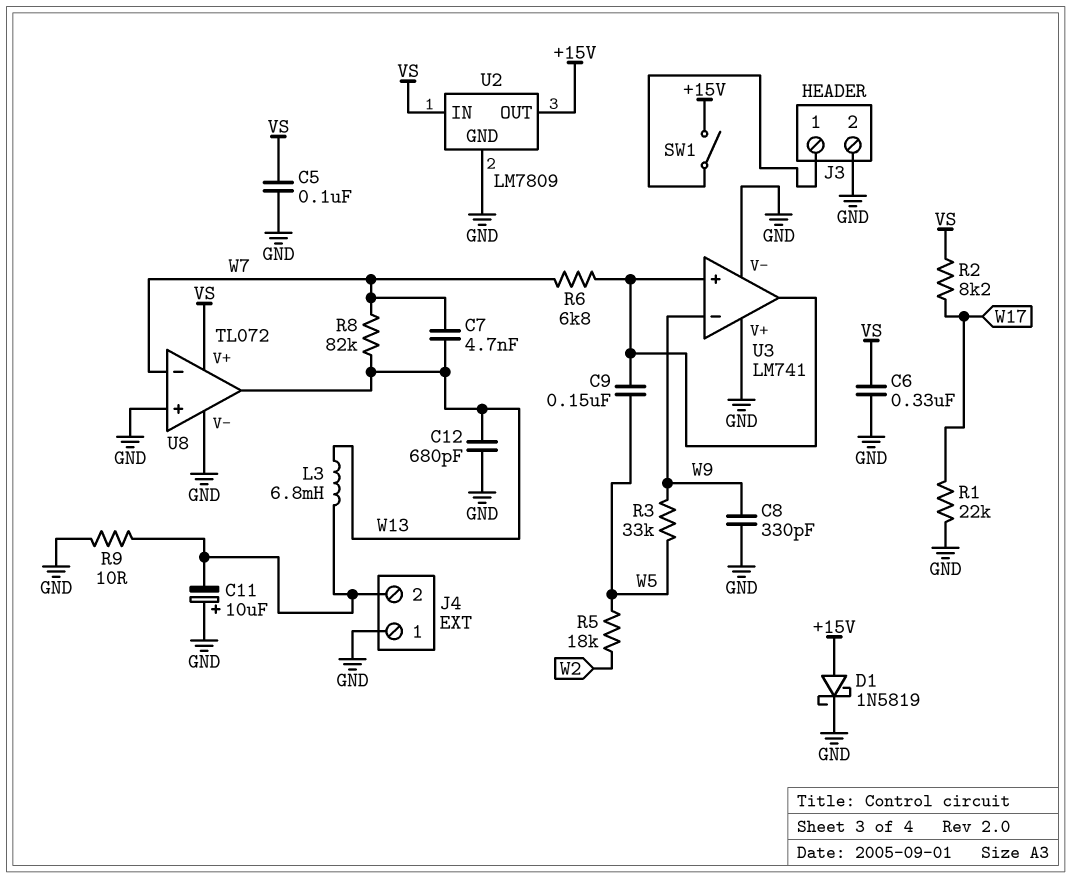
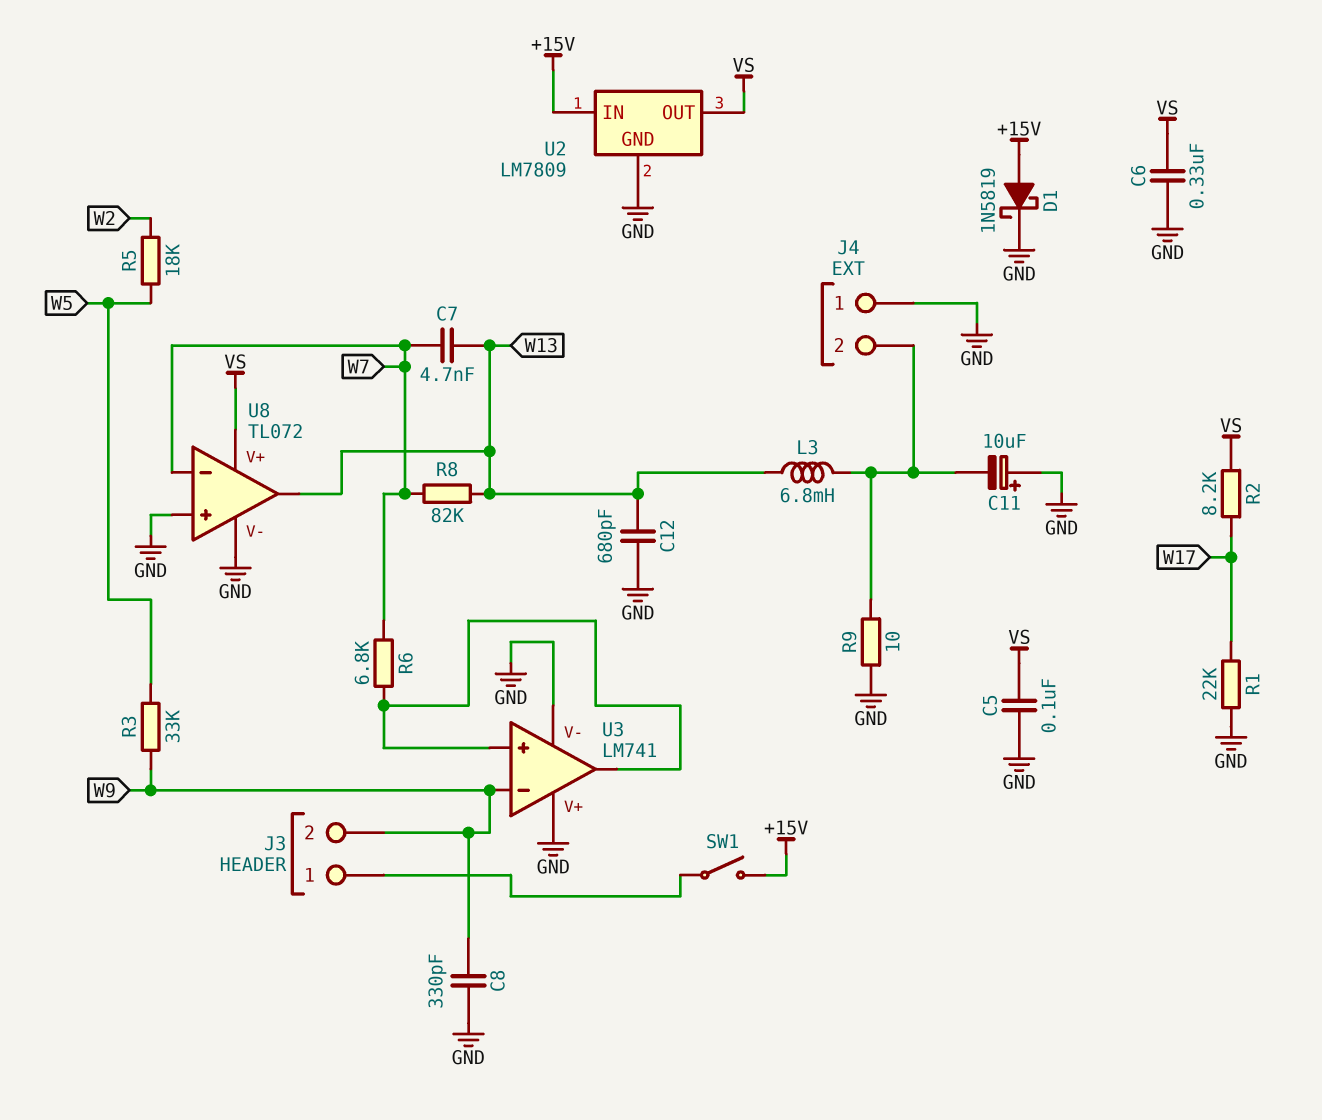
C9: 150nF (U3/in+, W5) -> none
J3 pin 2: GND -> W9
U2 pin IN: VS -> +15V
U2 pin OUT: +15V -> VS

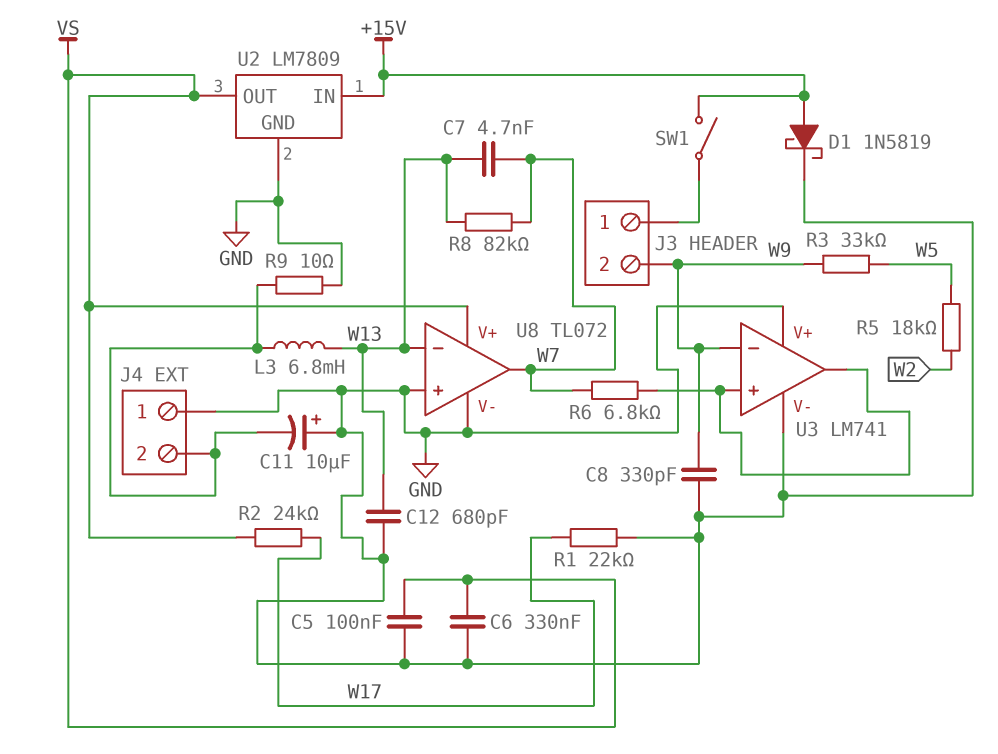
R2: 8.2k (VS, W17) -> 24k (VS, W17)
U8 pin in-: W7 -> W13
U8 pin out: W13 -> W7

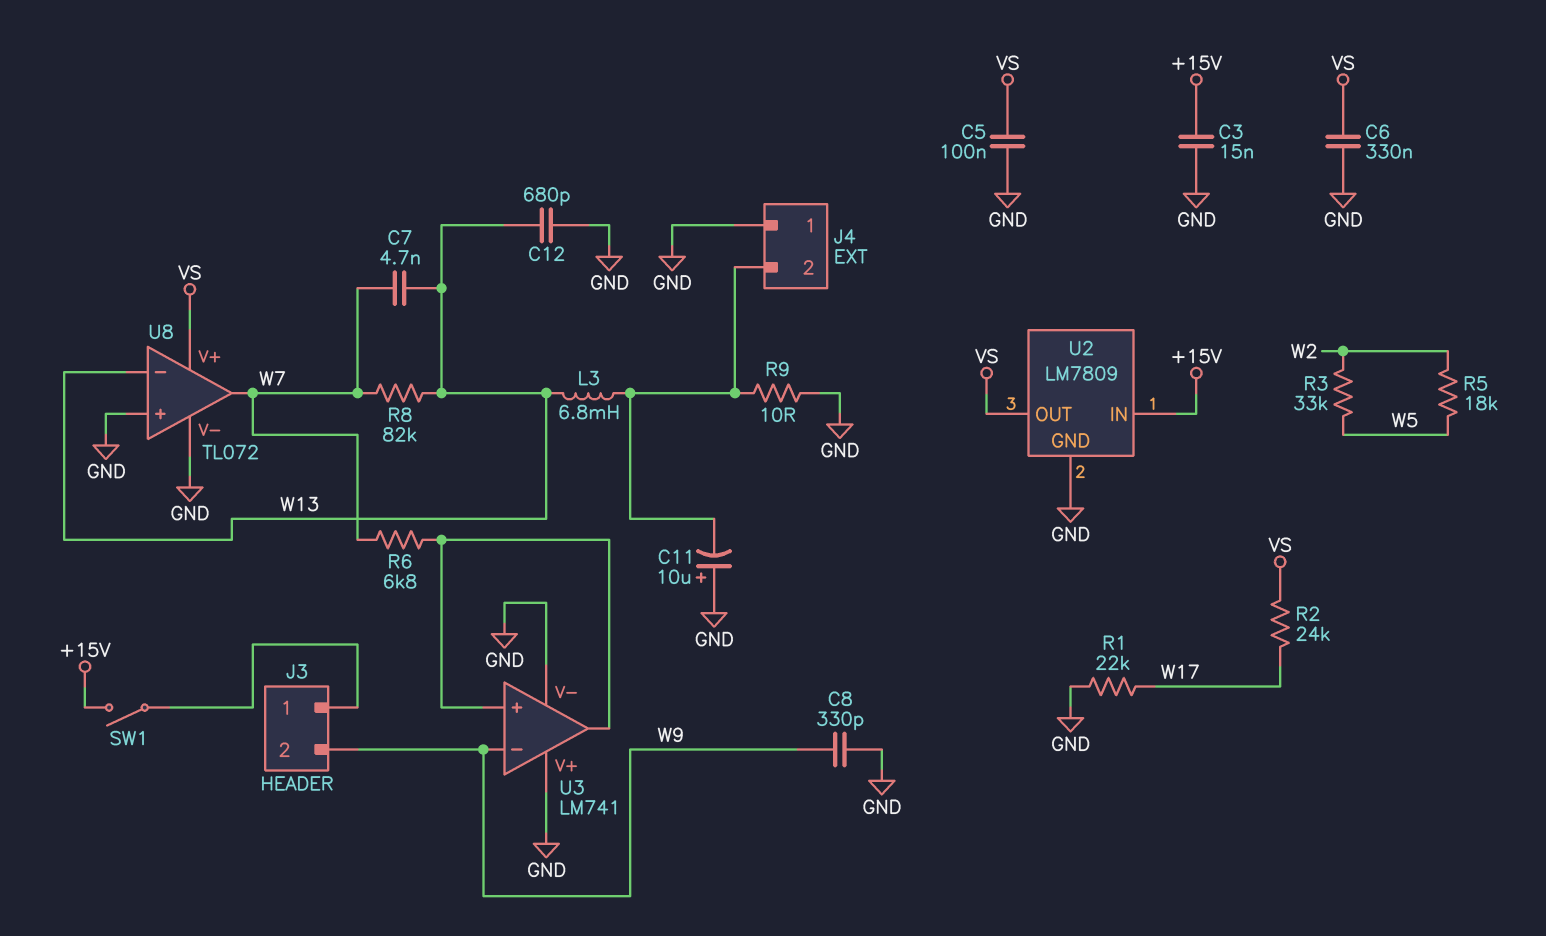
C3: none -> 15nF (+15V, GND)
D1: schottky 1N5819 (A +15V, K GND) -> none
R3: 33k (W5, W9) -> 33k (W2, W5)

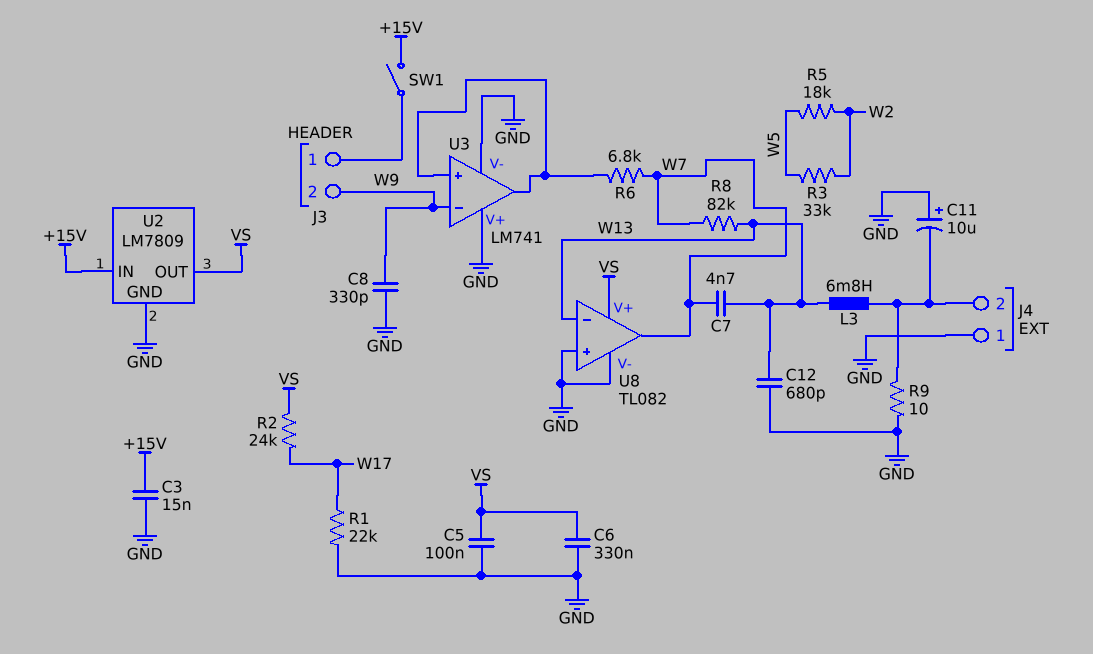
U8: TL072 -> TL082

